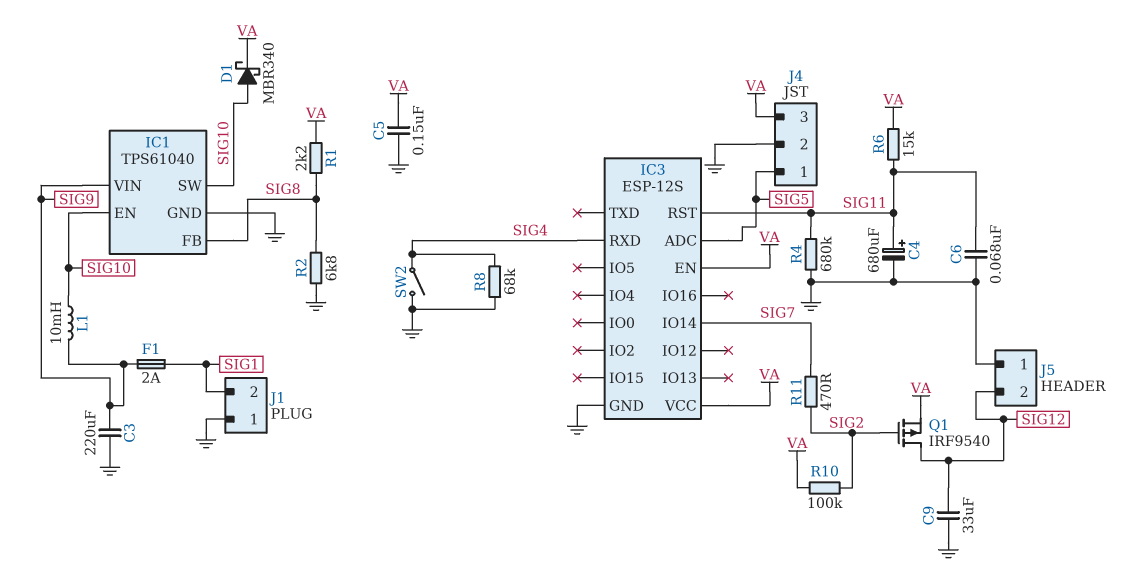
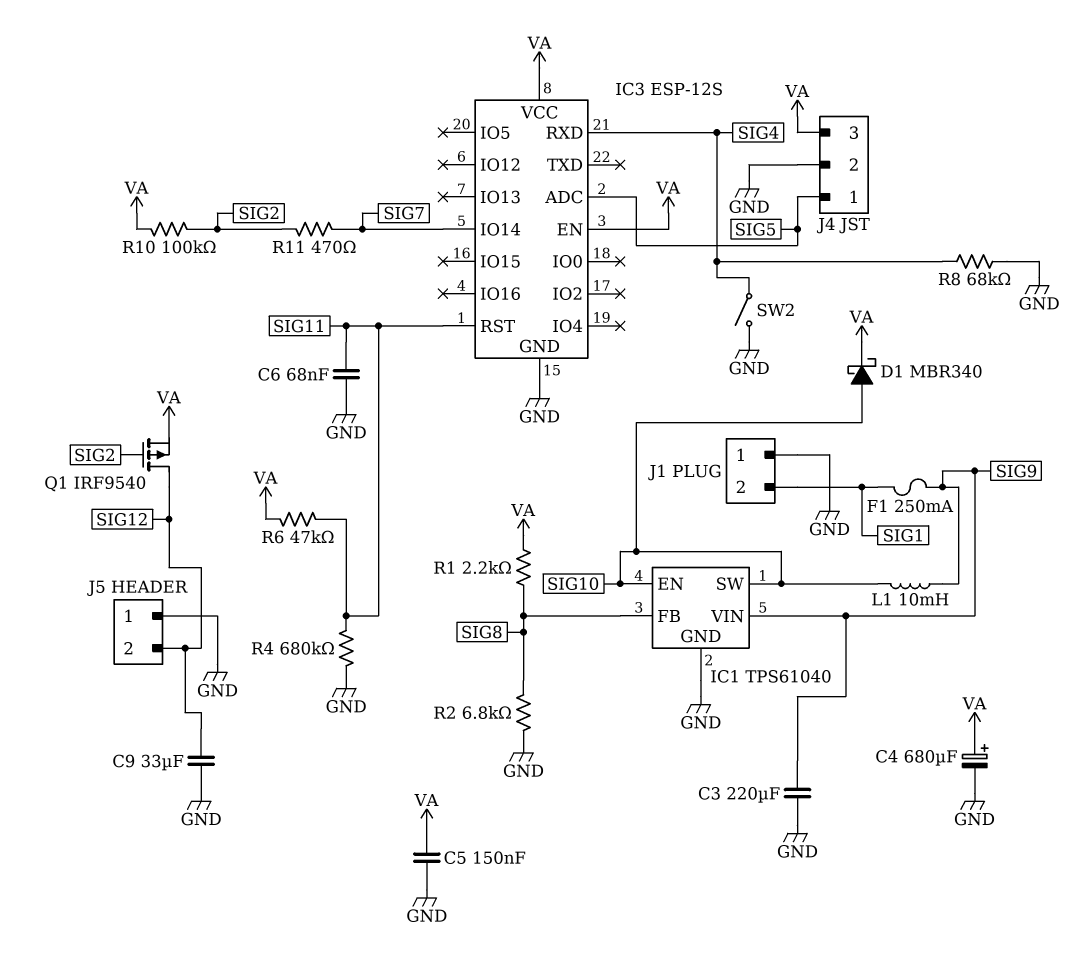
C4: 680uF (plus SIG11, minus GND) -> 680uF (plus VA, minus GND)
F1: 2A (SIG1, SIG9) -> 250mA (SIG1, SIG9)
R6: 15k (SIG11, VA) -> 47k (SIG11, VA)

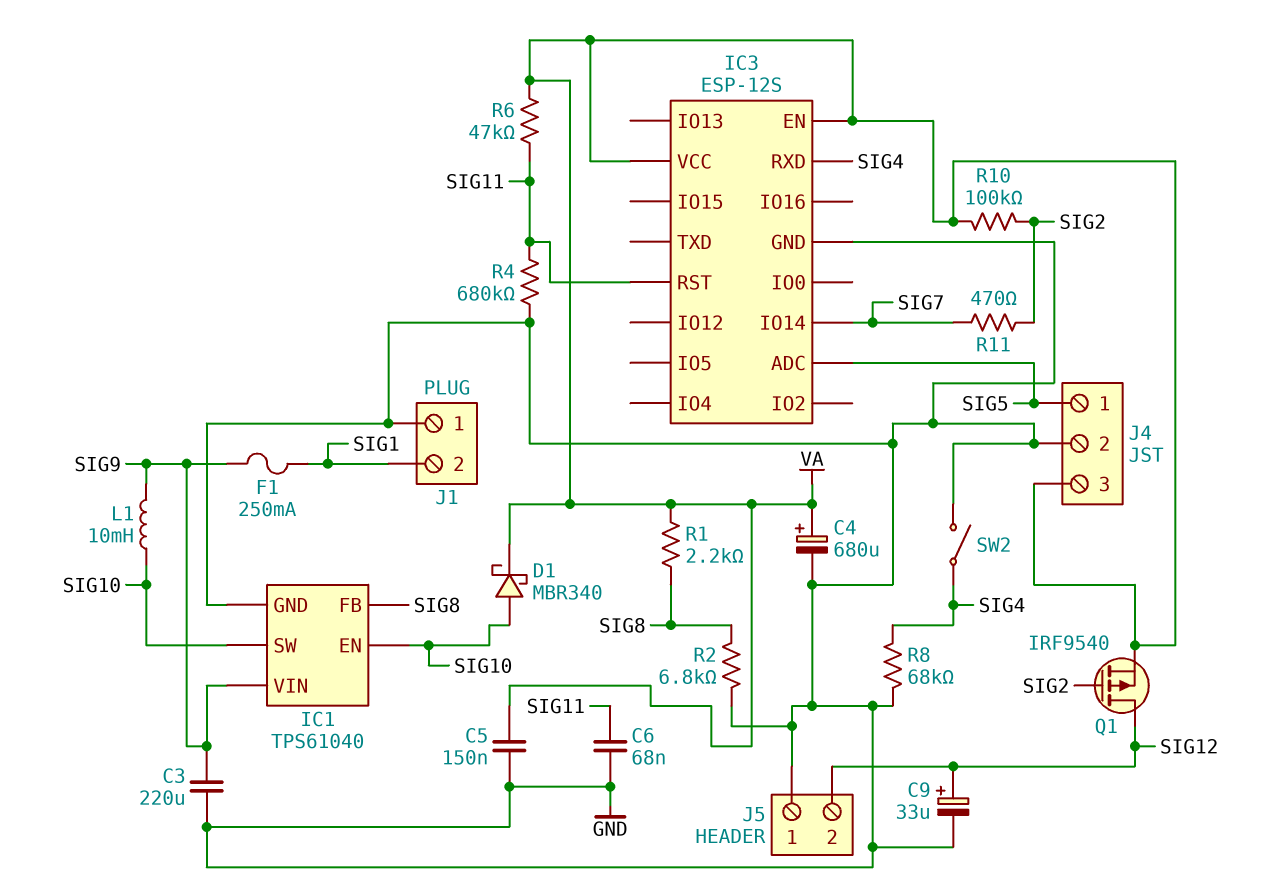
C9: 33uF (GND, SIG12) -> 33uF (plus SIG12, minus GND)

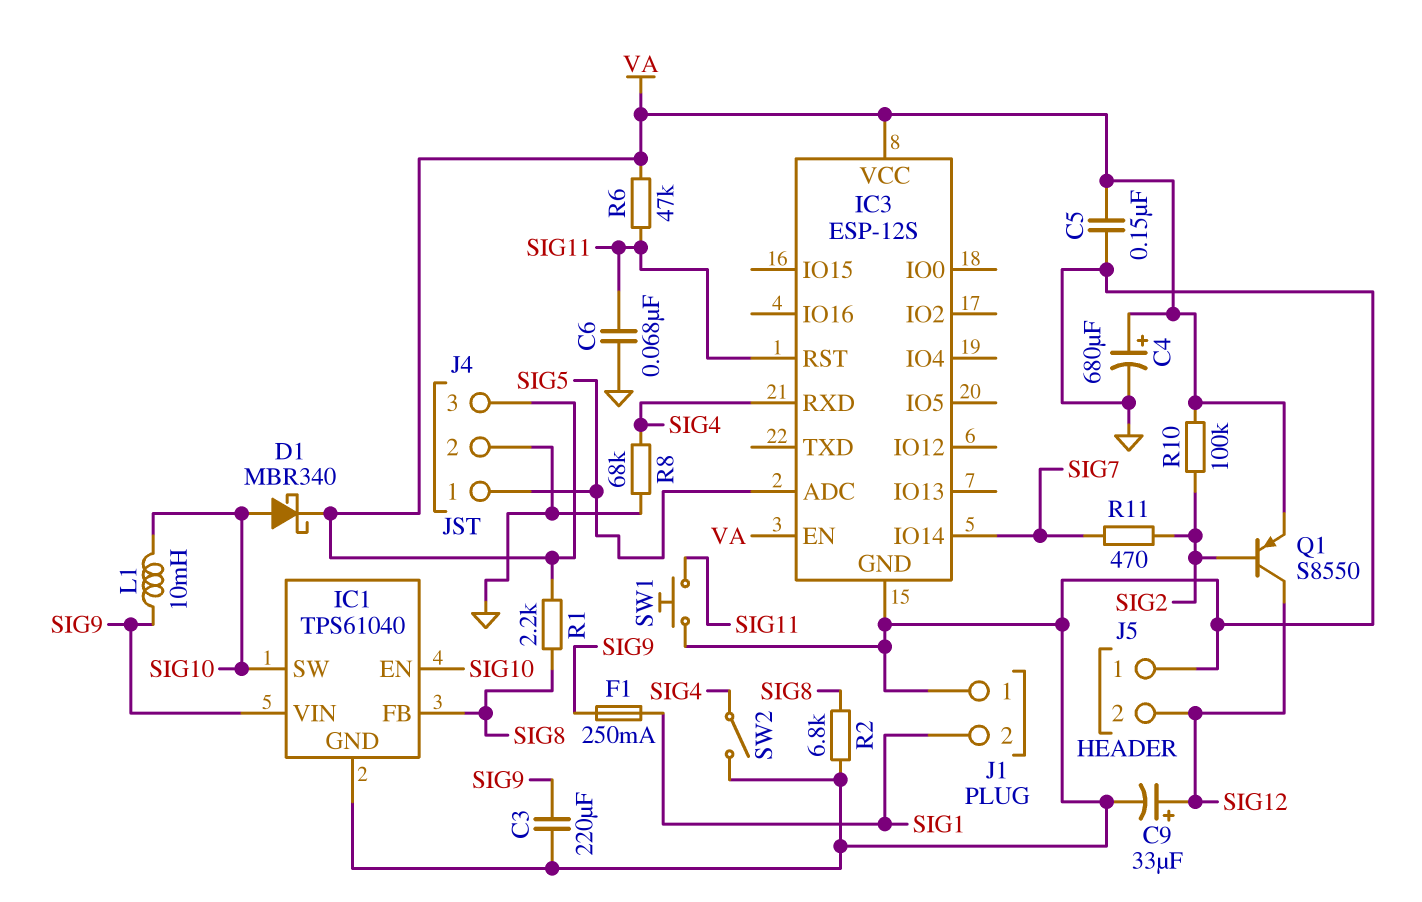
Q1: PMOS IRF9540 (G SIG2, D SIG12, S VA) -> PNP S8550 (B SIG2, C SIG12, E VA)
R4: 680k (GND, SIG11) -> none
SW1: none -> button (GND, SIG11)

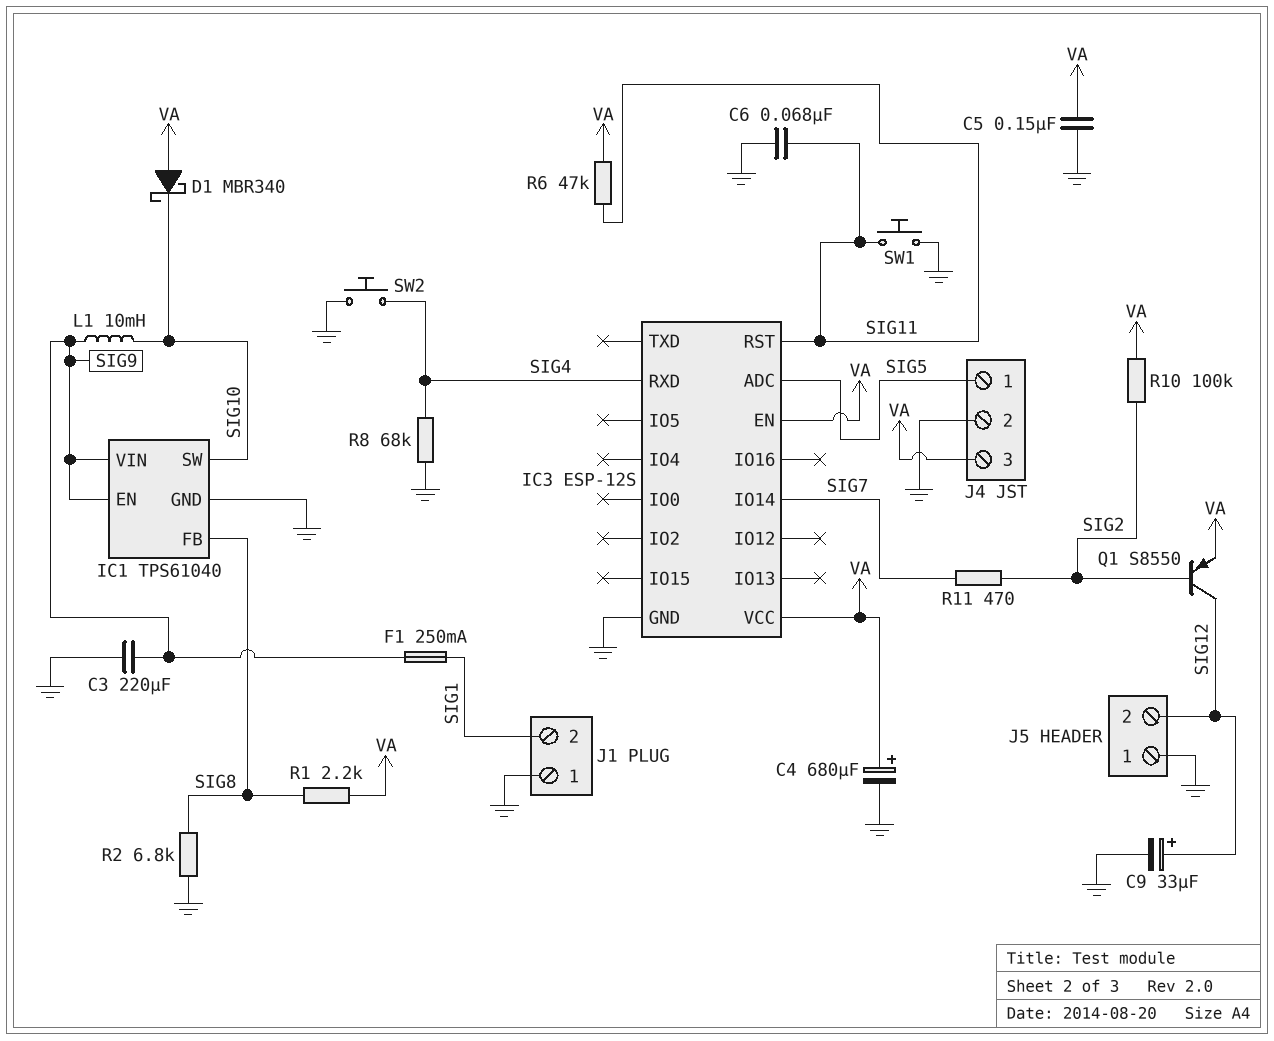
D1: schottky MBR340 (A SIG10, K VA) -> schottky MBR340 (A VA, K SIG10)
IC1 pin EN: SIG10 -> SIG9
SW2: switch (GND, SIG4) -> button (GND, SIG4)

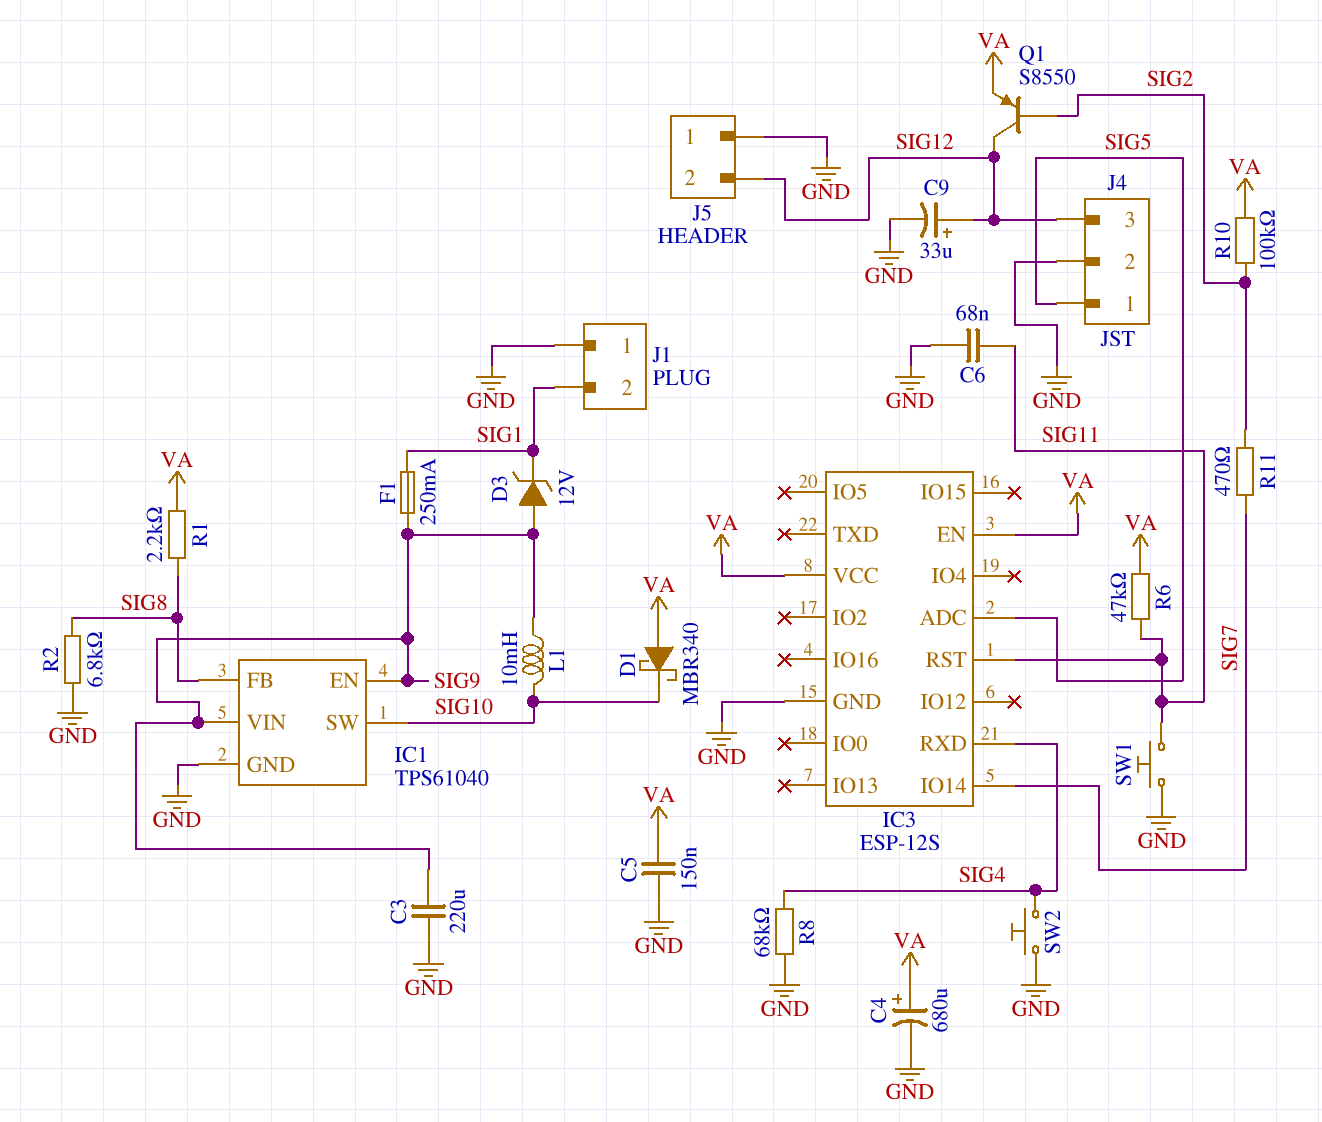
D3: none -> zener 12V (A SIG9, K SIG1)
J4 pin 3: VA -> SIG12

